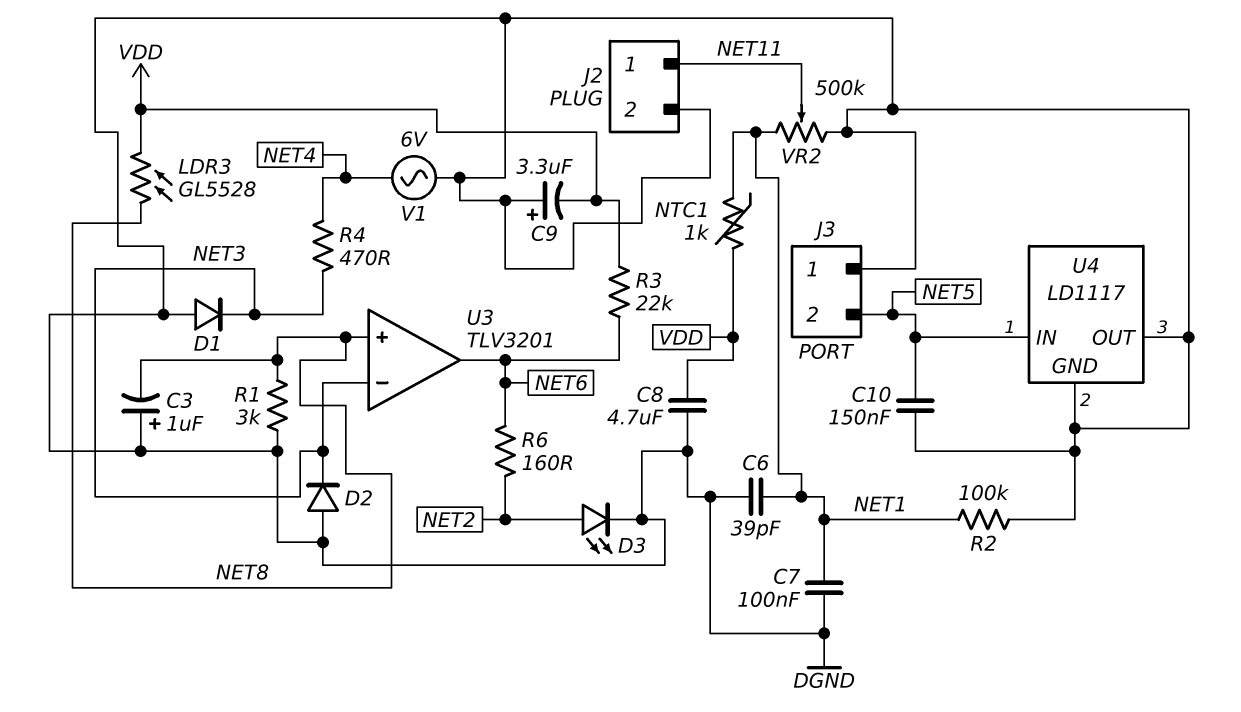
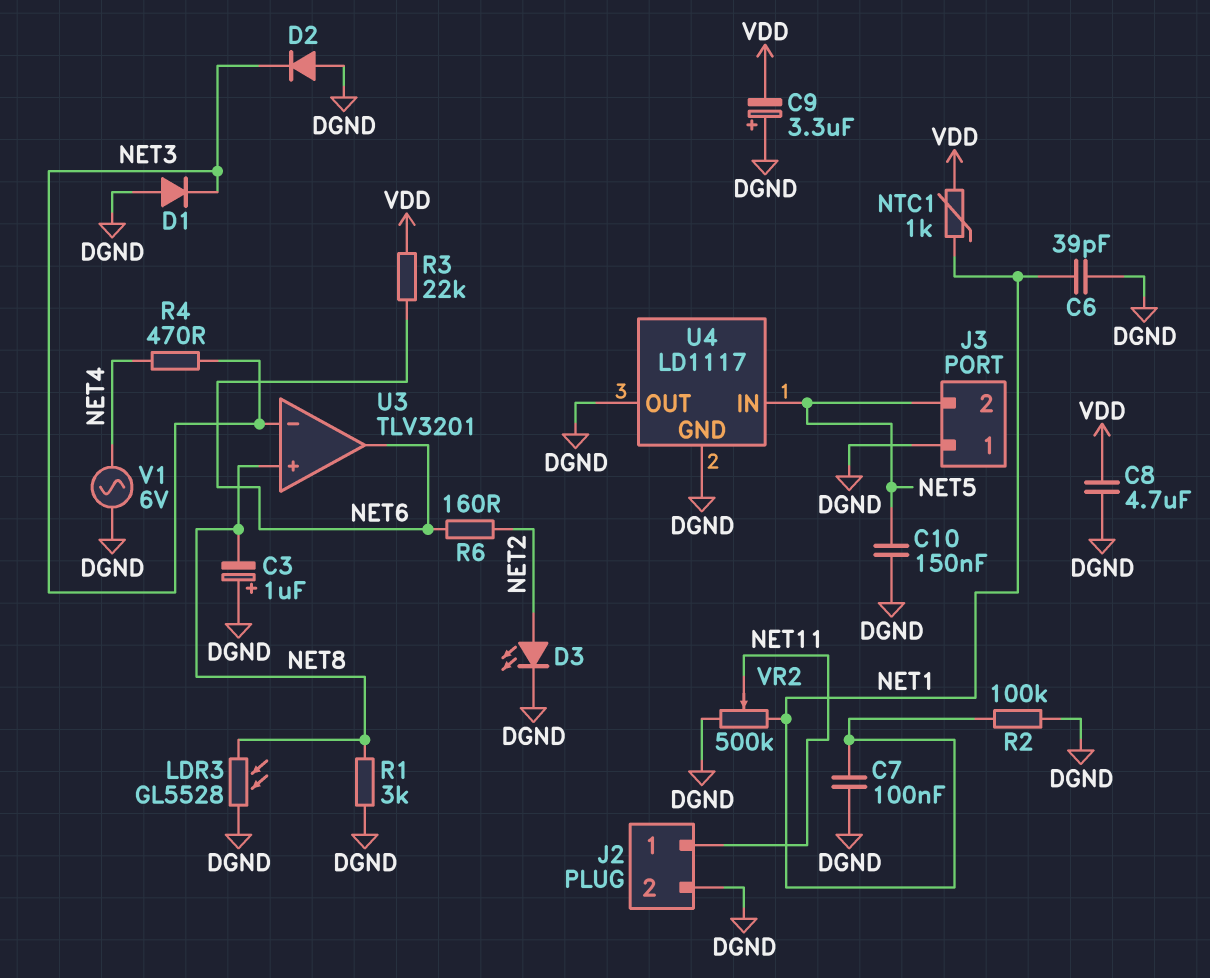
LDR3: GL5528 (NET8, VDD) -> GL5528 (DGND, NET8)

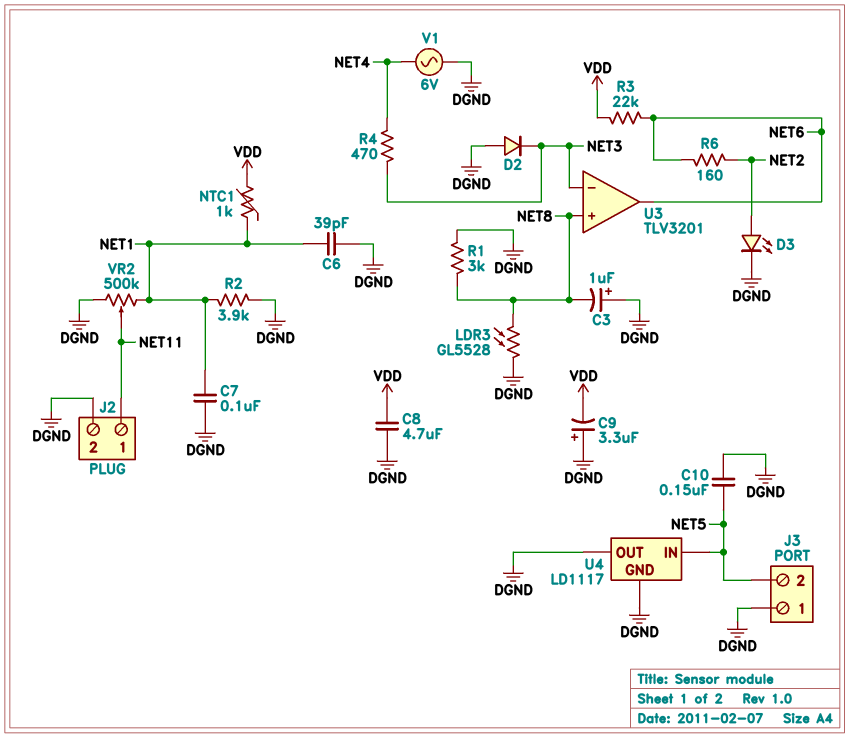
D1: diode (A DGND, K NET3) -> none
R2: 100k (DGND, NET1) -> 3.9k (DGND, NET1)

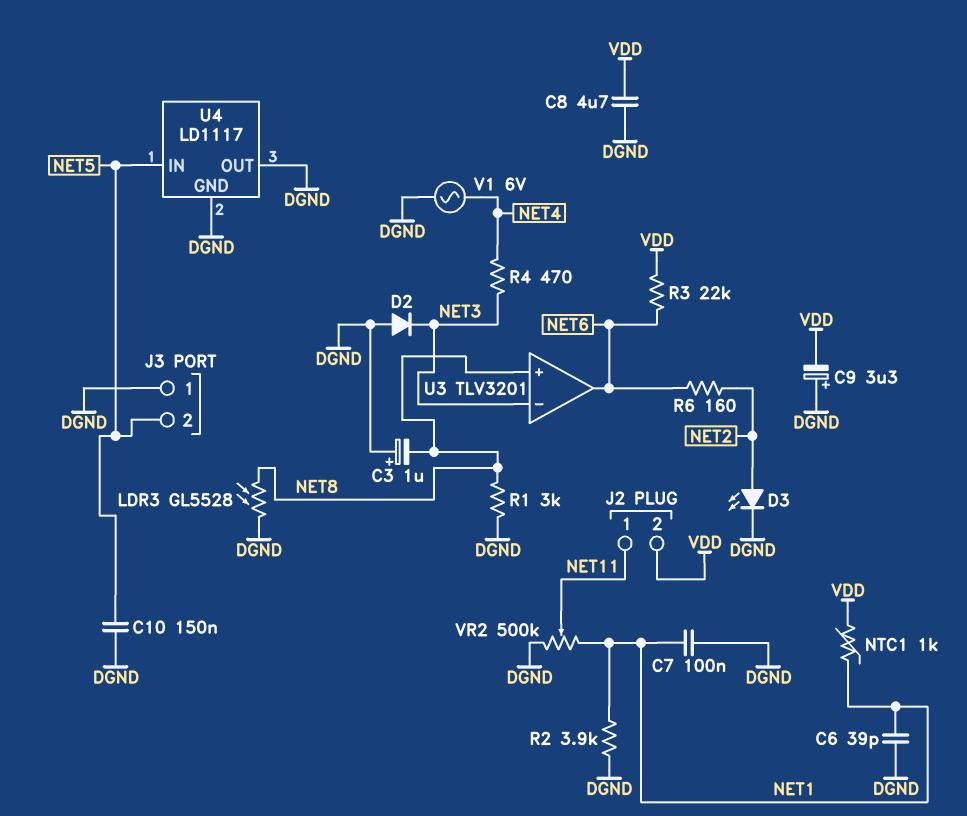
J2 pin 2: DGND -> VDD

